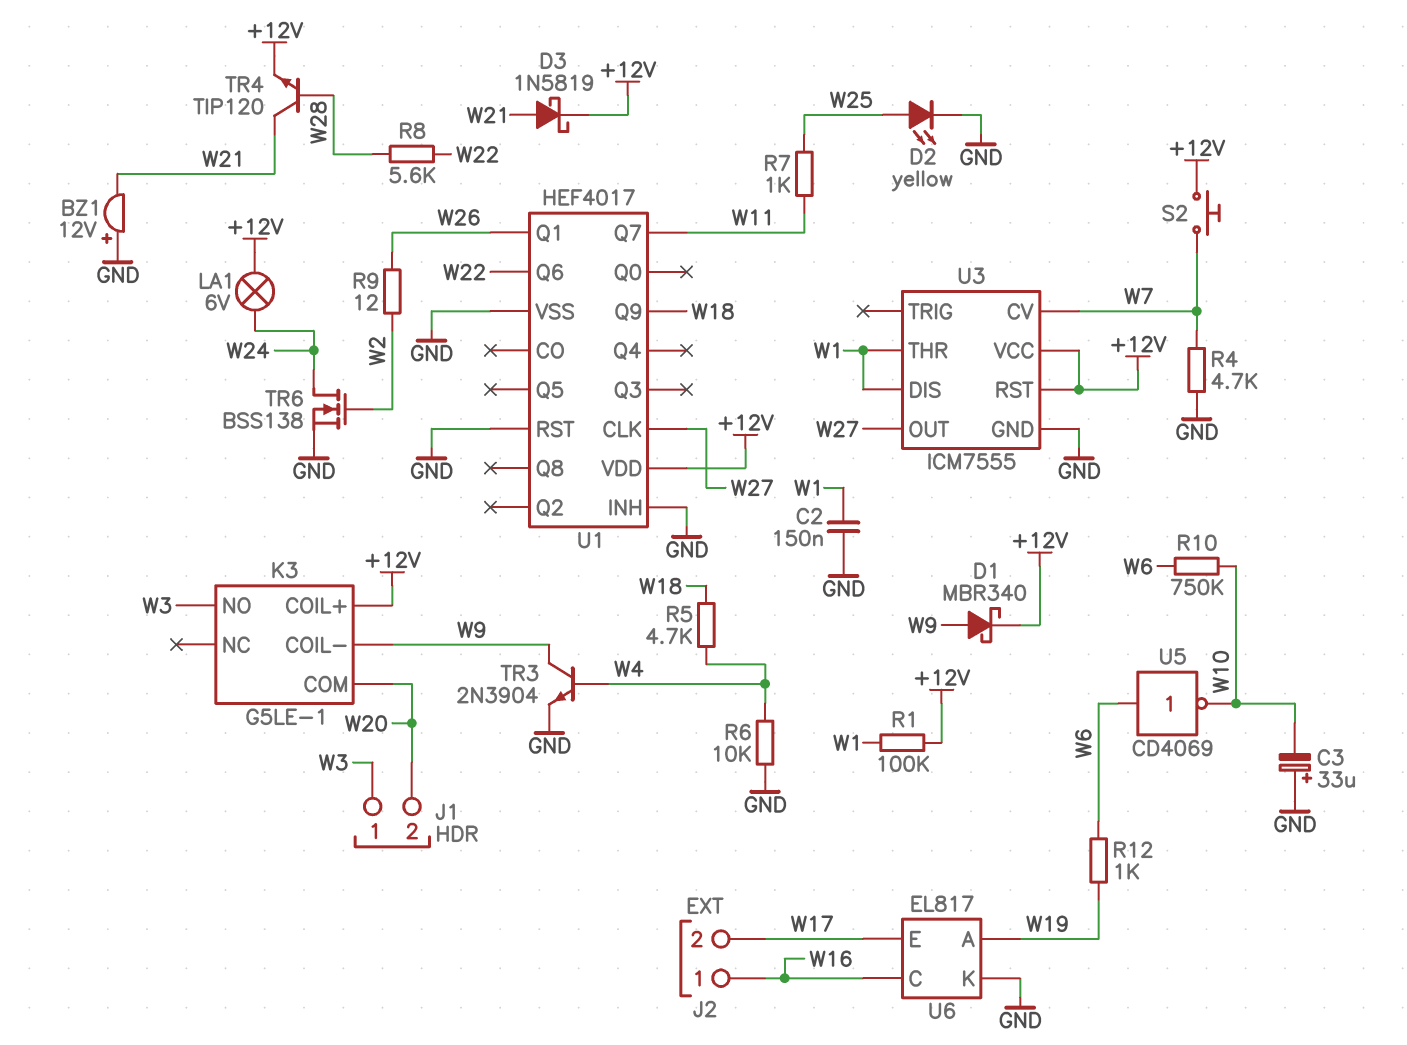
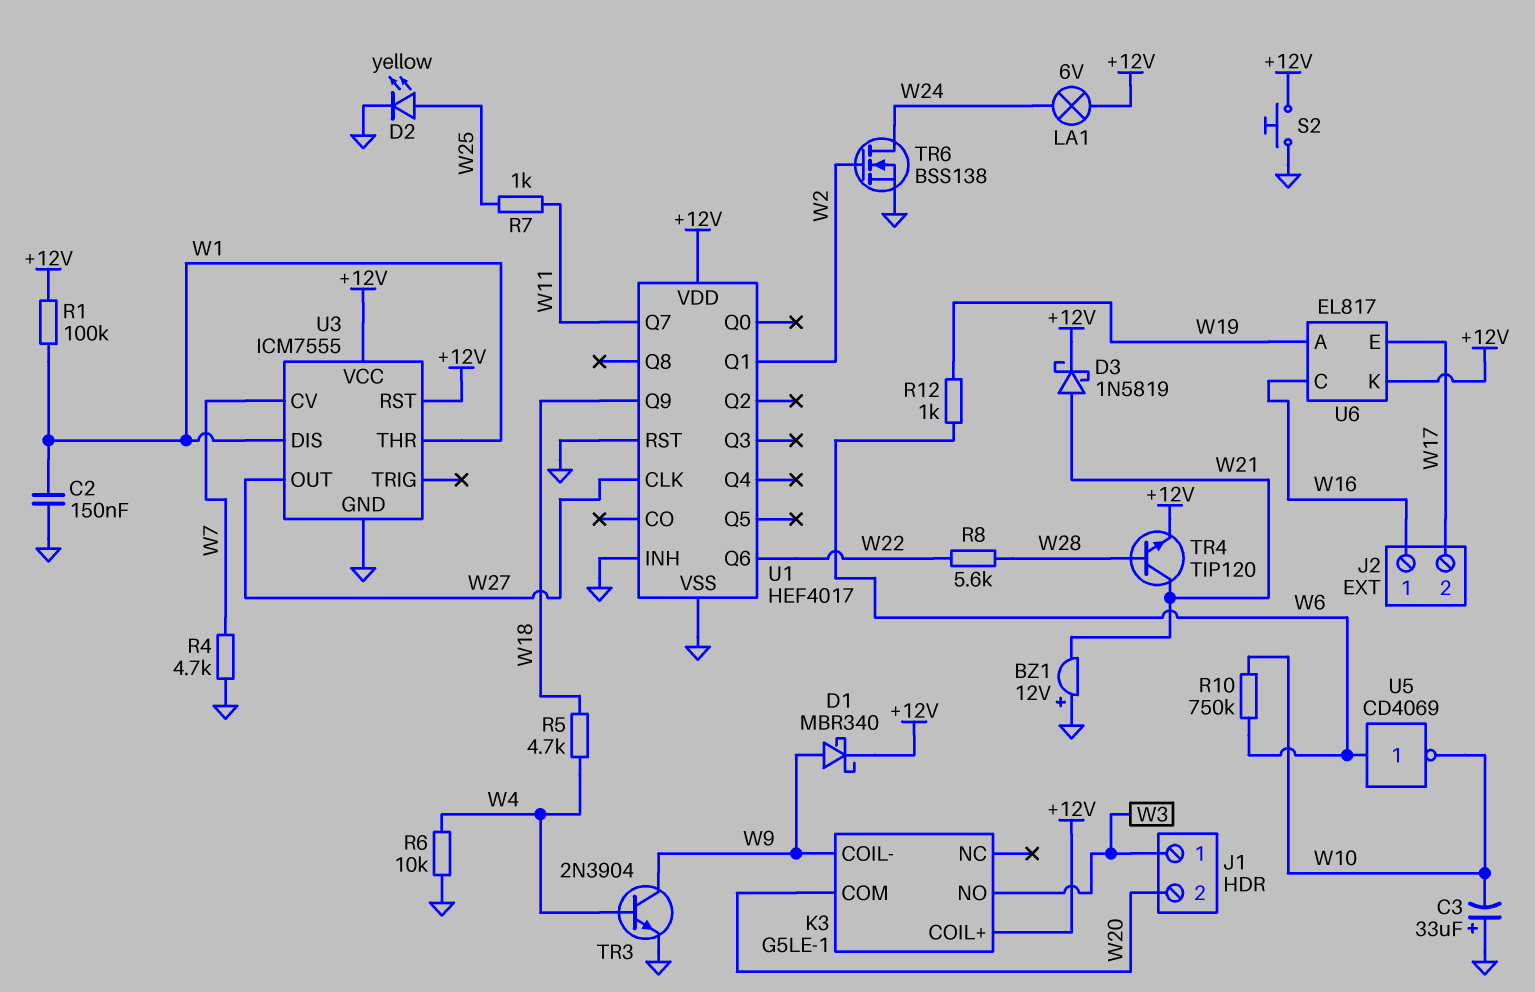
R9: 12 (W2, W26) -> none
S2: button (+12V, W7) -> button (+12V, GND)
U1 pin Q1: W26 -> W2
U6 pin K: GND -> +12V

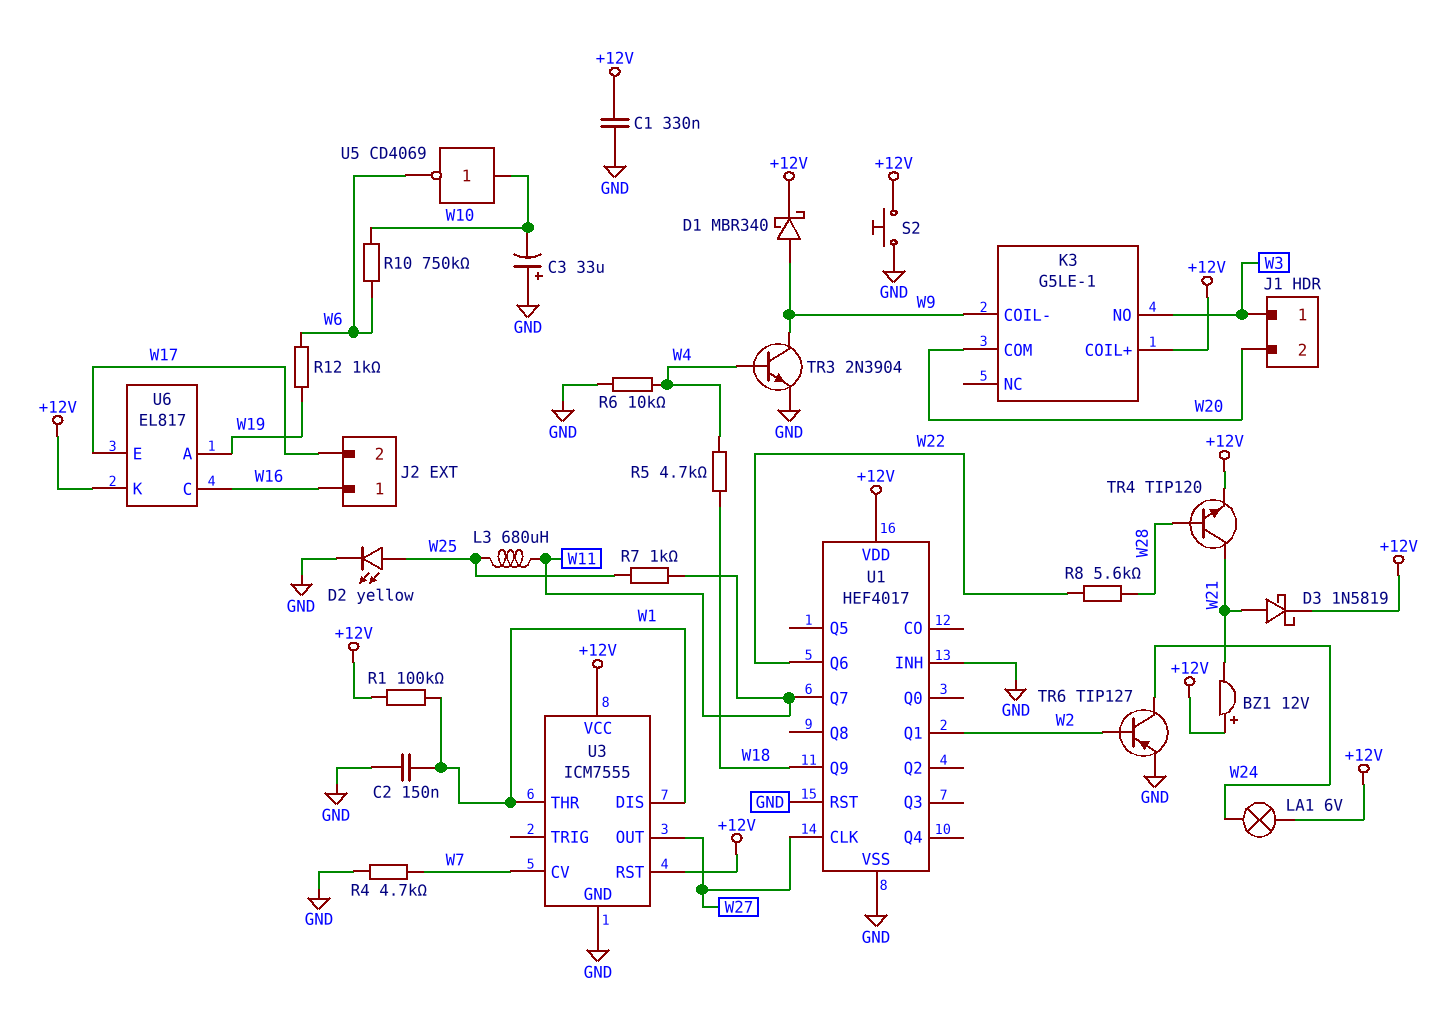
BZ1: buzzer 12V (plus GND, minus W21) -> buzzer 12V (plus +12V, minus W21)
C1: none -> 330nF (+12V, GND)
L3: none -> 680uH (W11, W25)
TR6: NMOS BSS138 (G W2, D W24, S GND) -> PNP TIP127 (B W2, C W24, E GND)
U5: NOT CD4069 (in W6, out W10) -> NOT CD4069 (in W10, out W6)

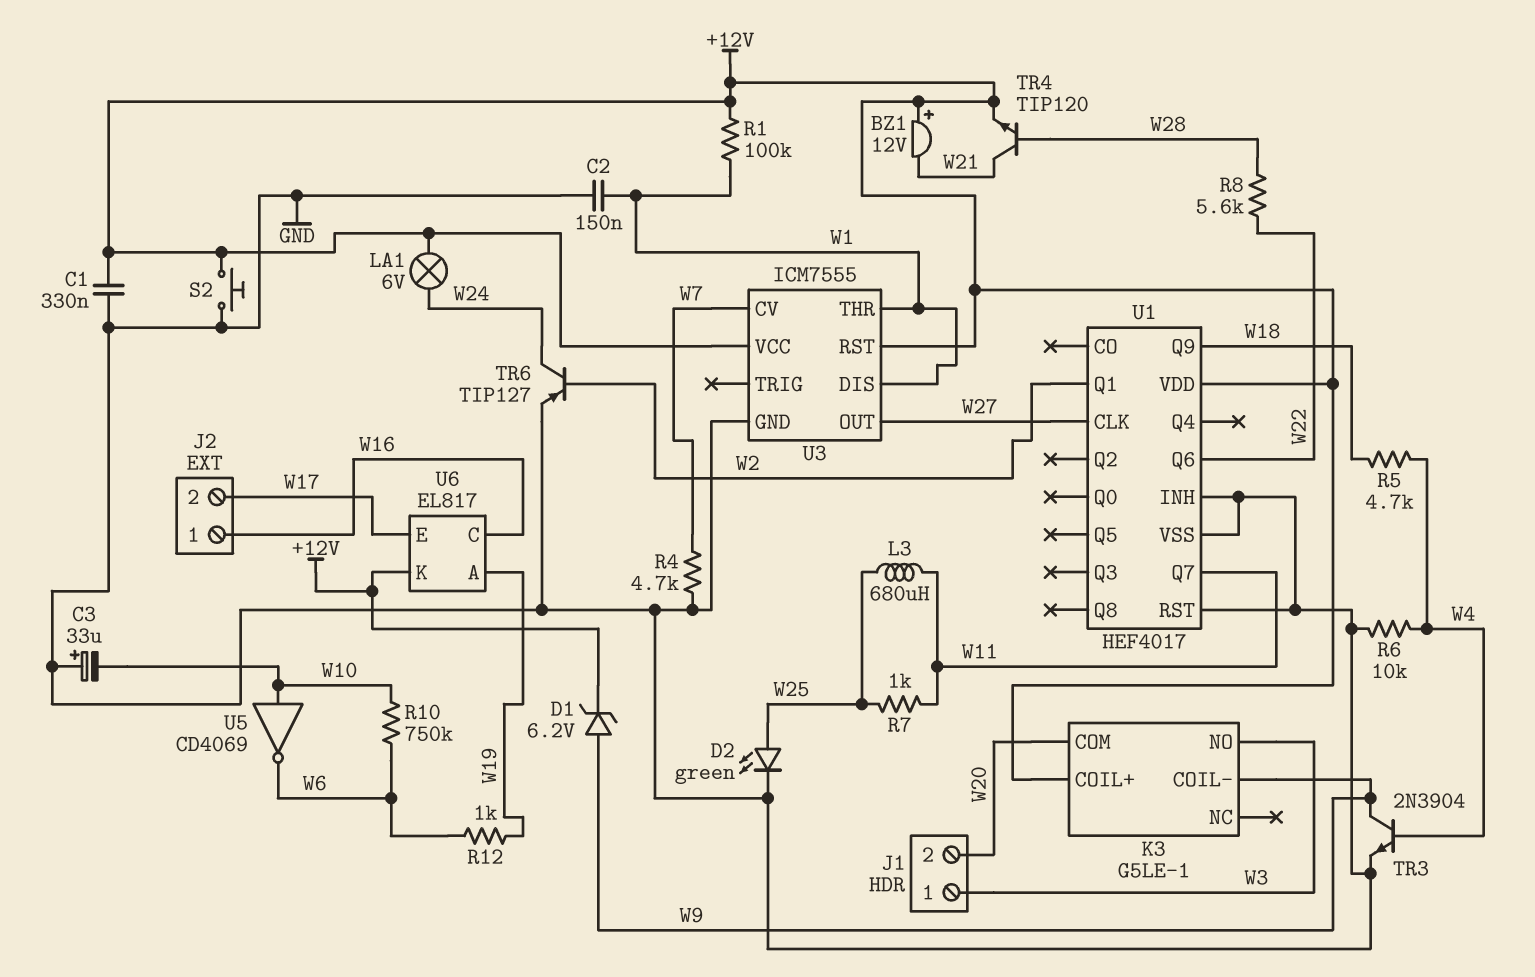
D1: schottky MBR340 (A W9, K +12V) -> zener 6.2V (A W9, K +12V)
D2: LED yellow (A W25, K GND) -> LED green (A W25, K GND)
D3: schottky 1N5819 (A W21, K +12V) -> none

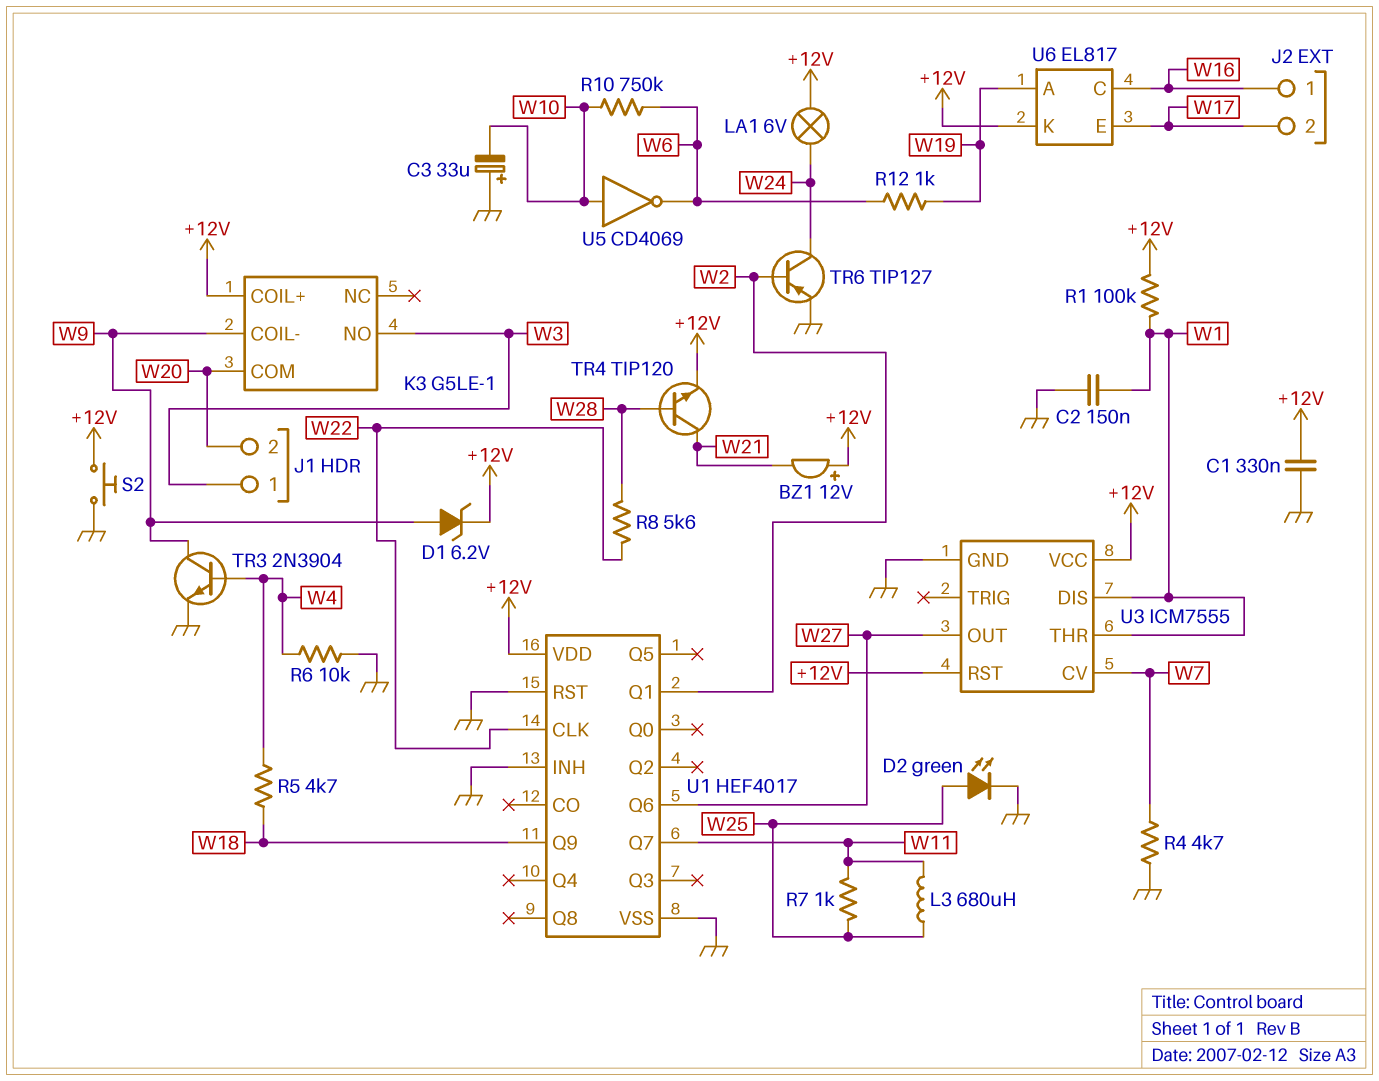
U1 pin CLK: W27 -> W22
U1 pin Q6: W22 -> W27

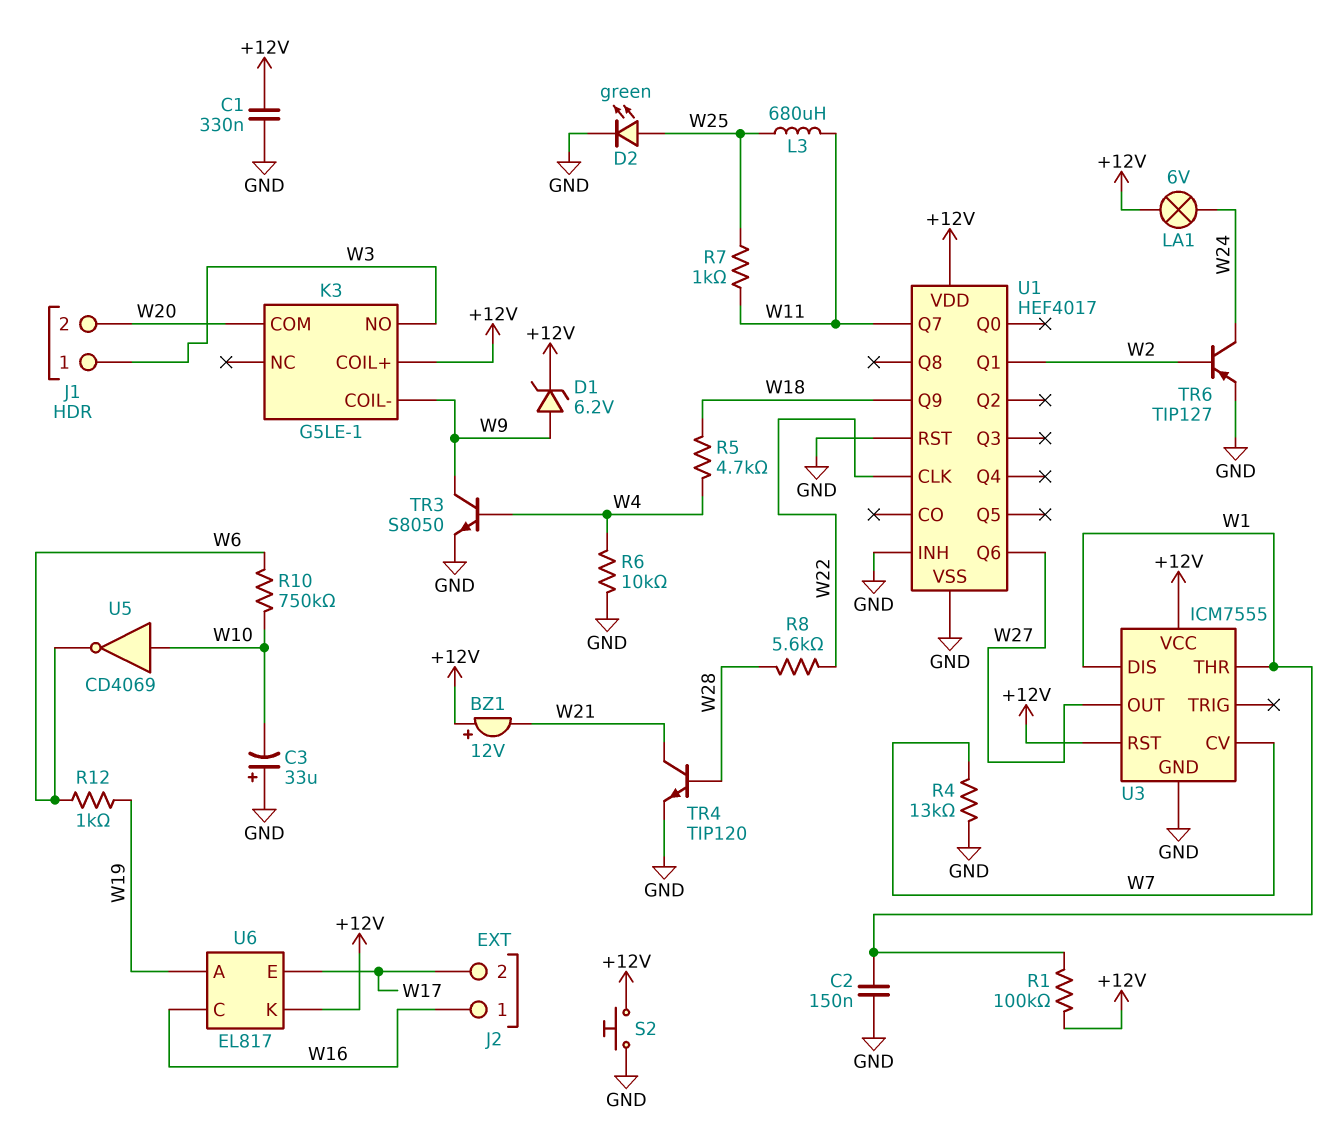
R4: 4.7k (GND, W7) -> 13k (GND, W7)
TR3: NPN 2N3904 (B W4, C W9, E GND) -> NPN S8050 (B W4, C W9, E GND)
TR4: NPN TIP120 (B W28, C W21, E +12V) -> NPN TIP120 (B W28, C W21, E GND)

